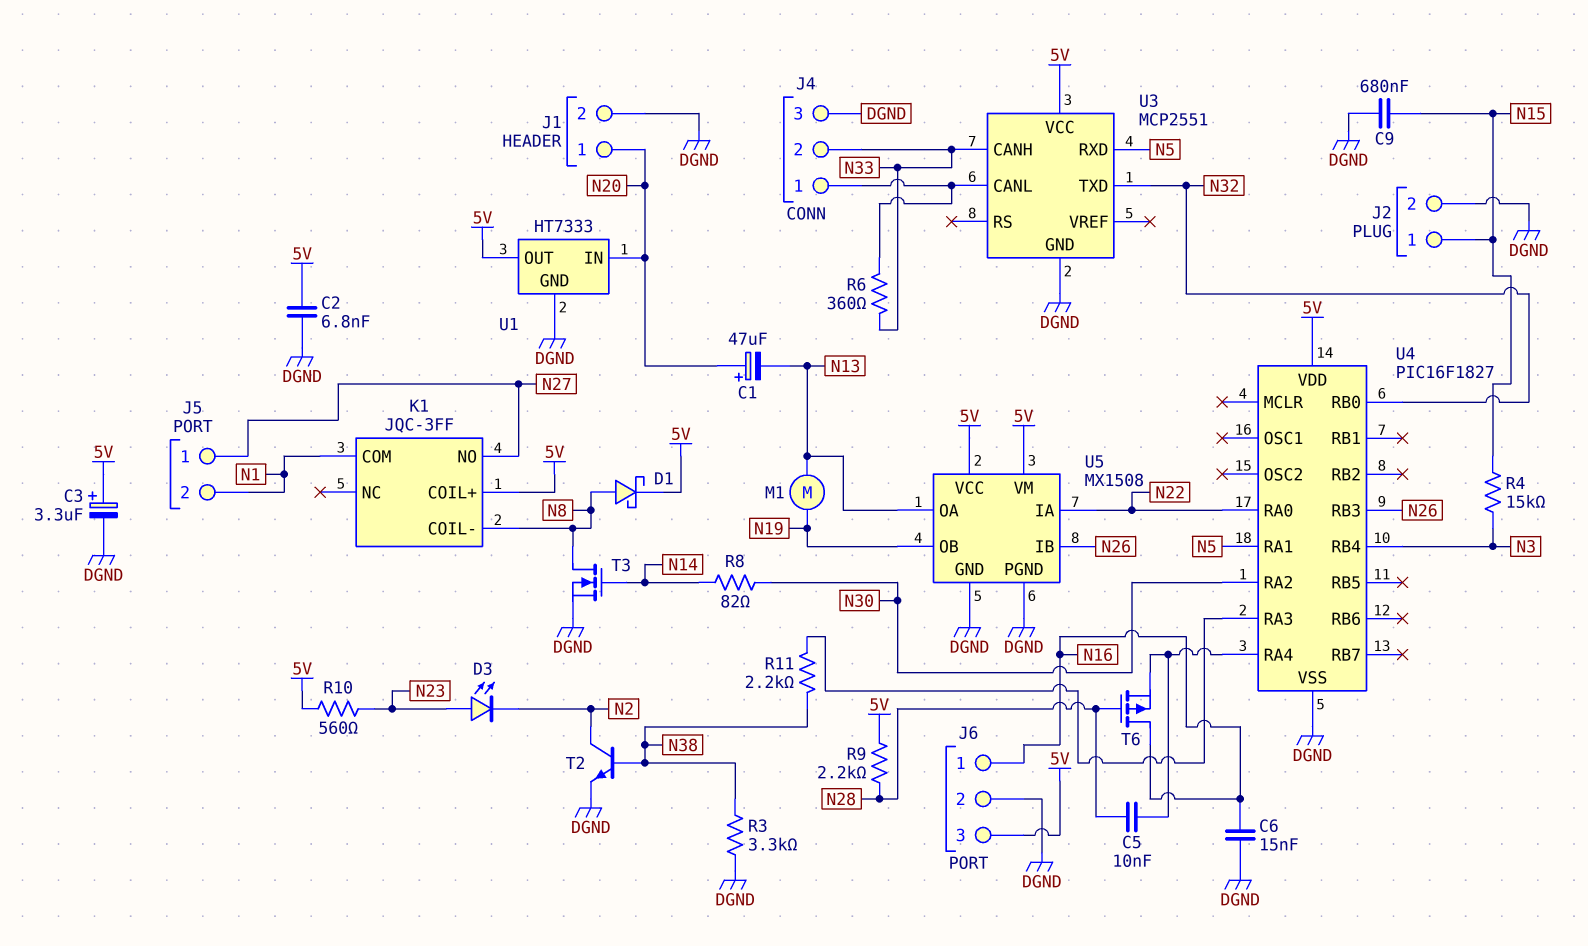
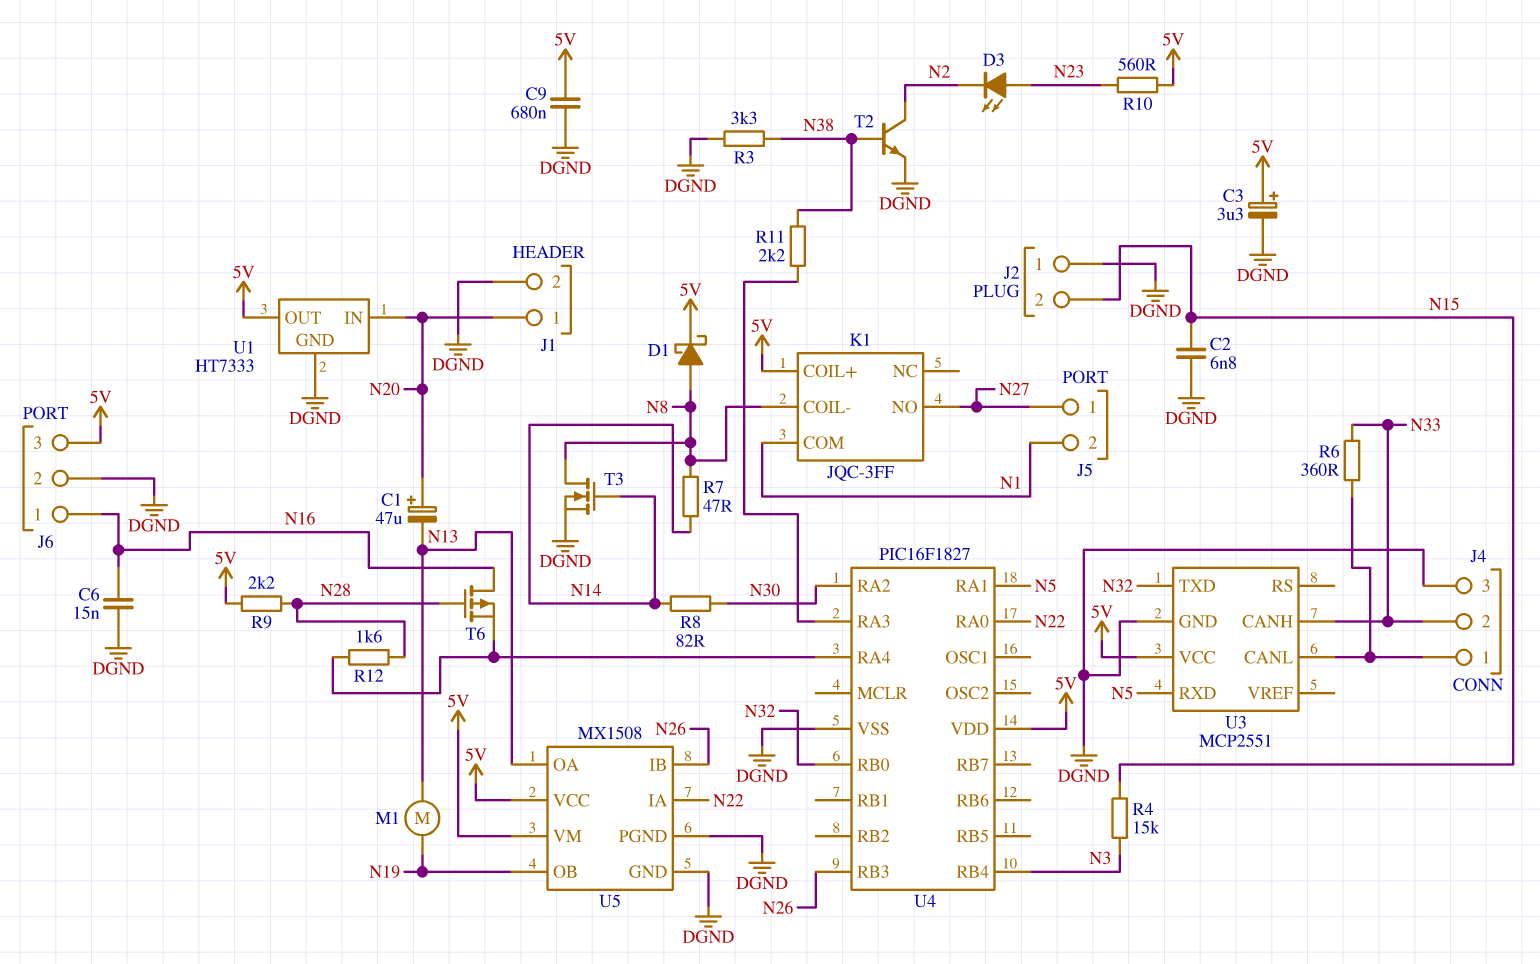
C2: 6.8nF (5V, DGND) -> 6.8nF (DGND, N15)
C5: 10nF (N28, U4/RA4) -> none
C9: 680nF (DGND, N15) -> 680nF (5V, DGND)
J2 pin 1: N15 -> DGND
J2 pin 2: DGND -> N15
R7: none -> 47 (N8, N14)
R12: none -> 1.6k (N28, U4/RA4)

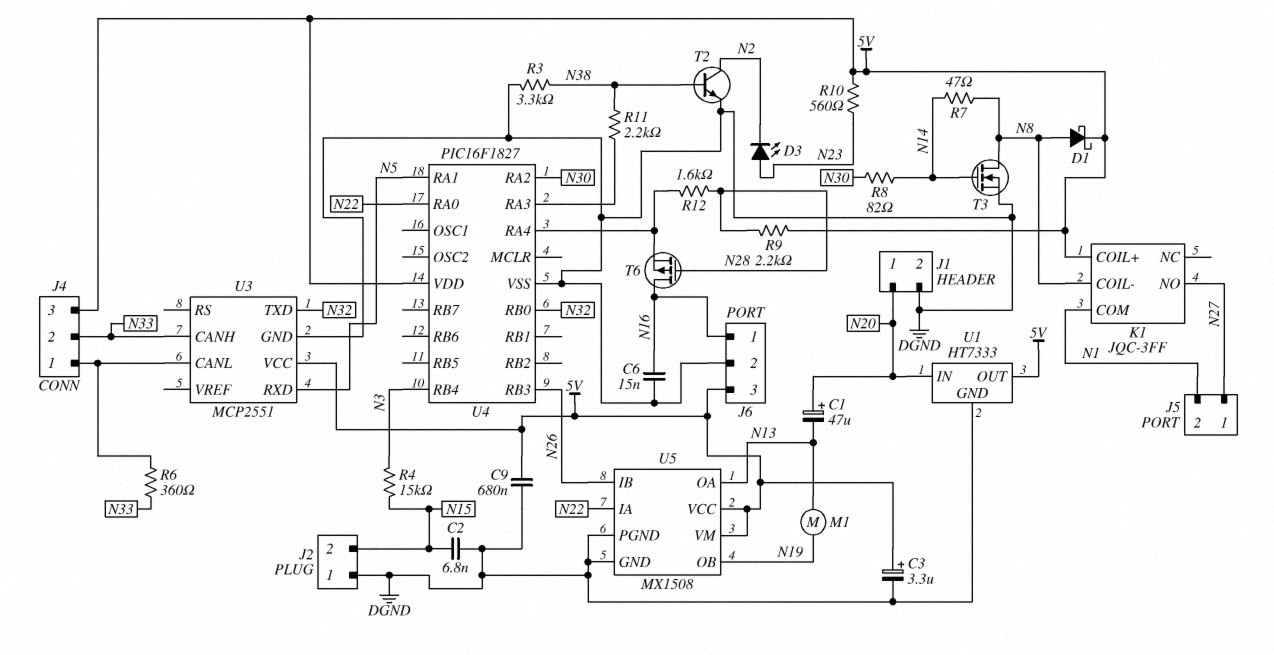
J4 pin 3: DGND -> 5V

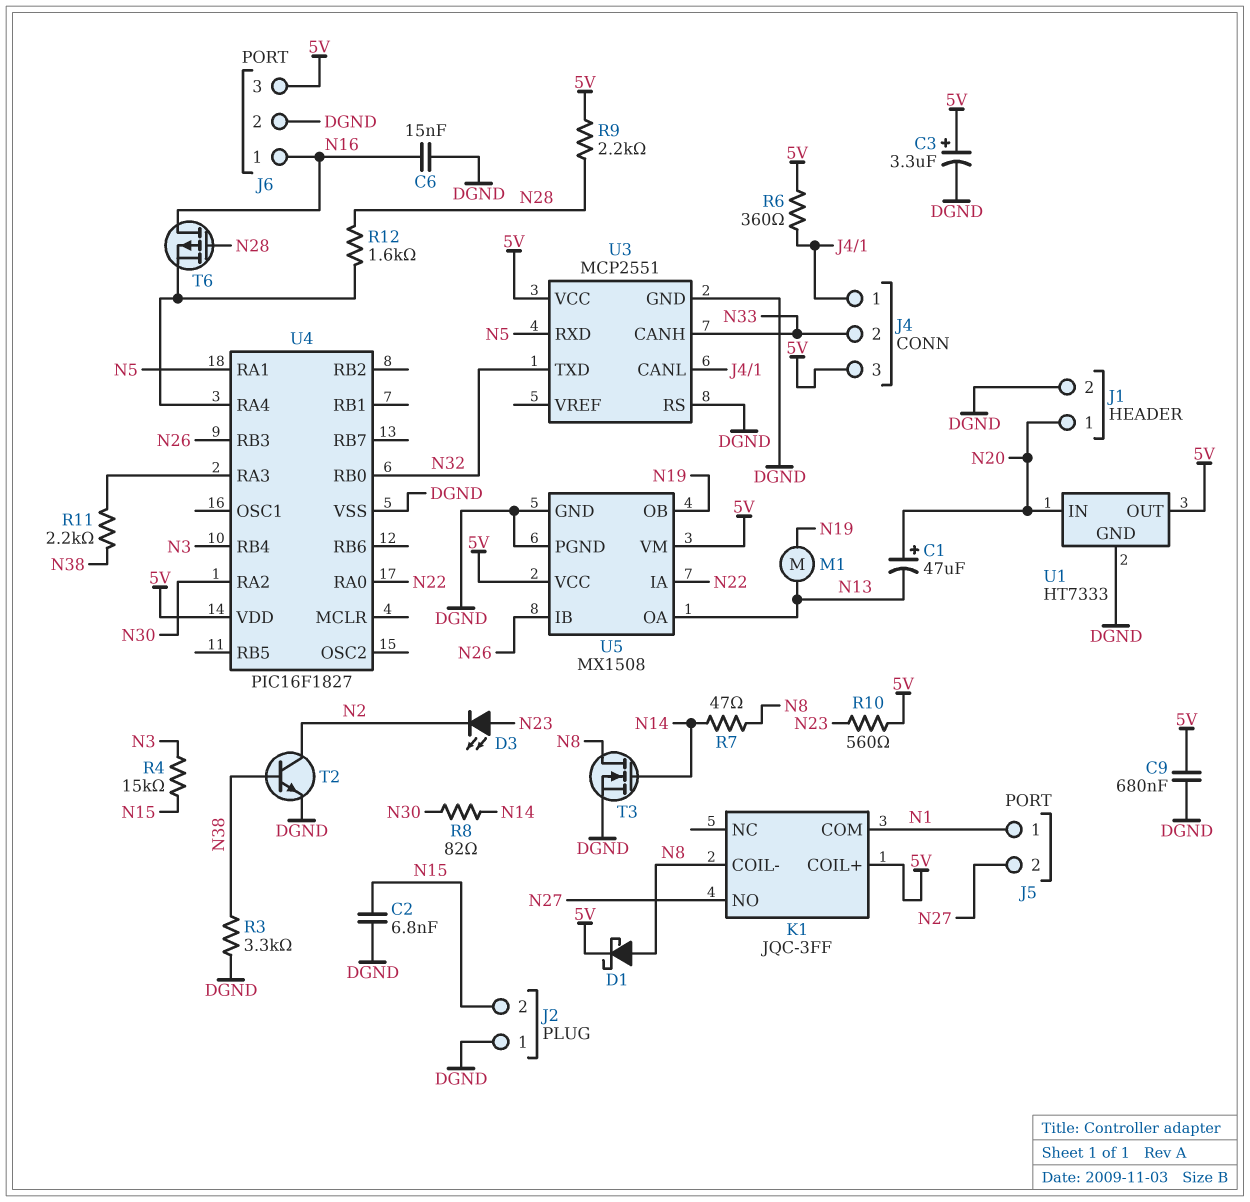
J5 pin 1: N27 -> N1
J5 pin 2: N1 -> N27
R6: 360 (J4/1, N33) -> 360 (5V, J4/1)
U3 pin RS: none -> DGND

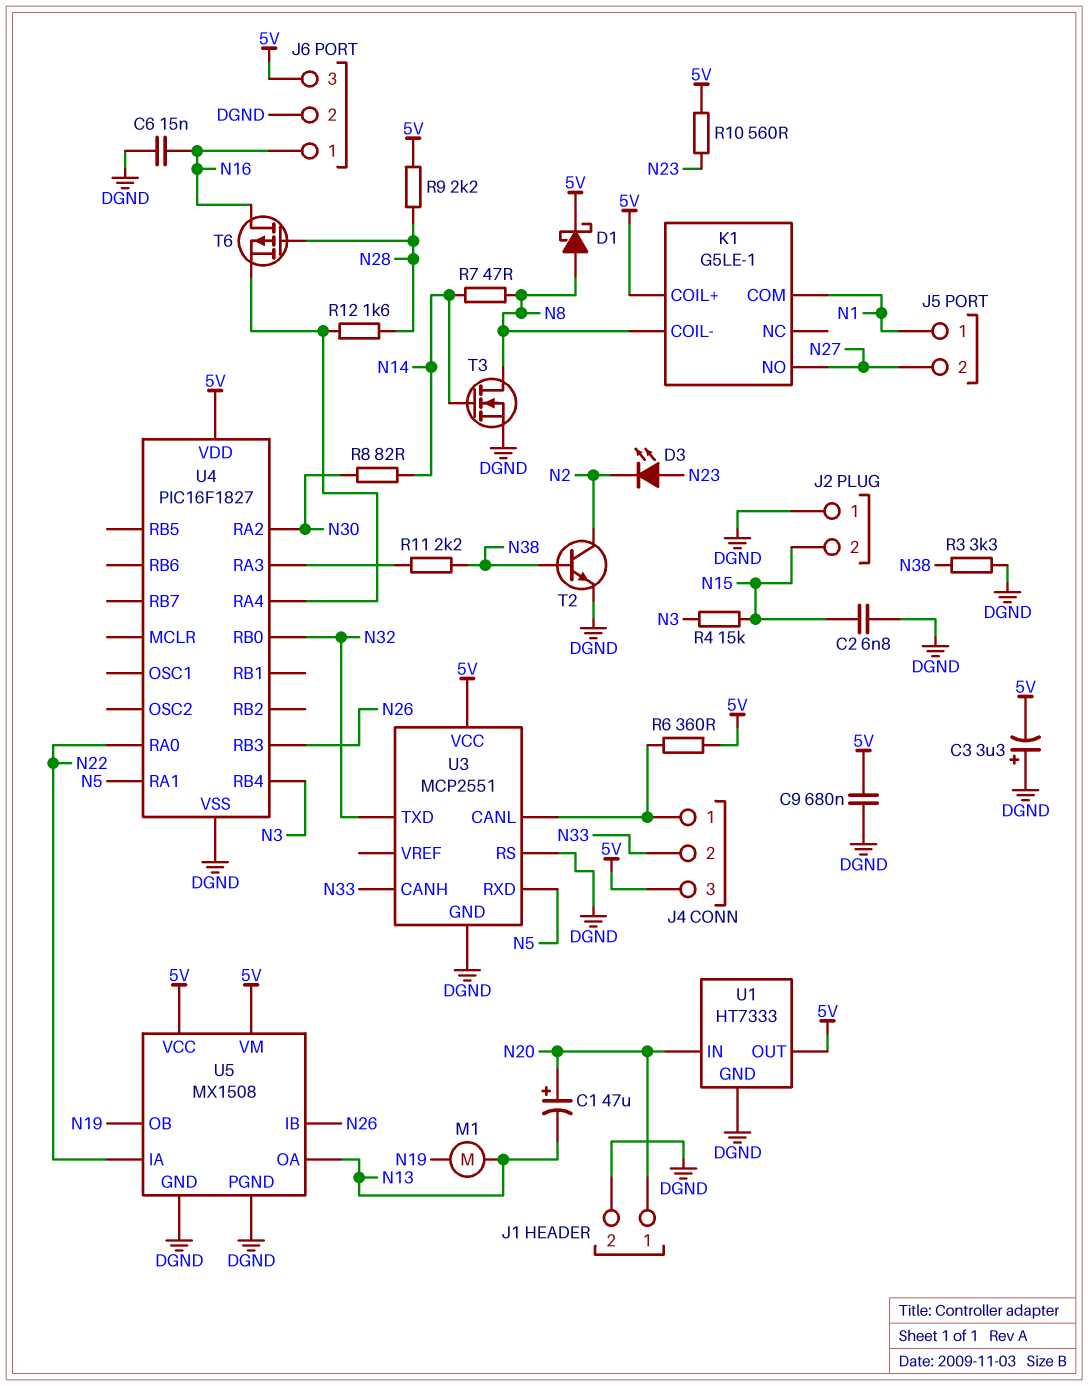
C3: 3.3uF (plus 5V, minus DGND) -> 3.3uF (plus DGND, minus 5V)
K1: JQC-3FF -> G5LE-1

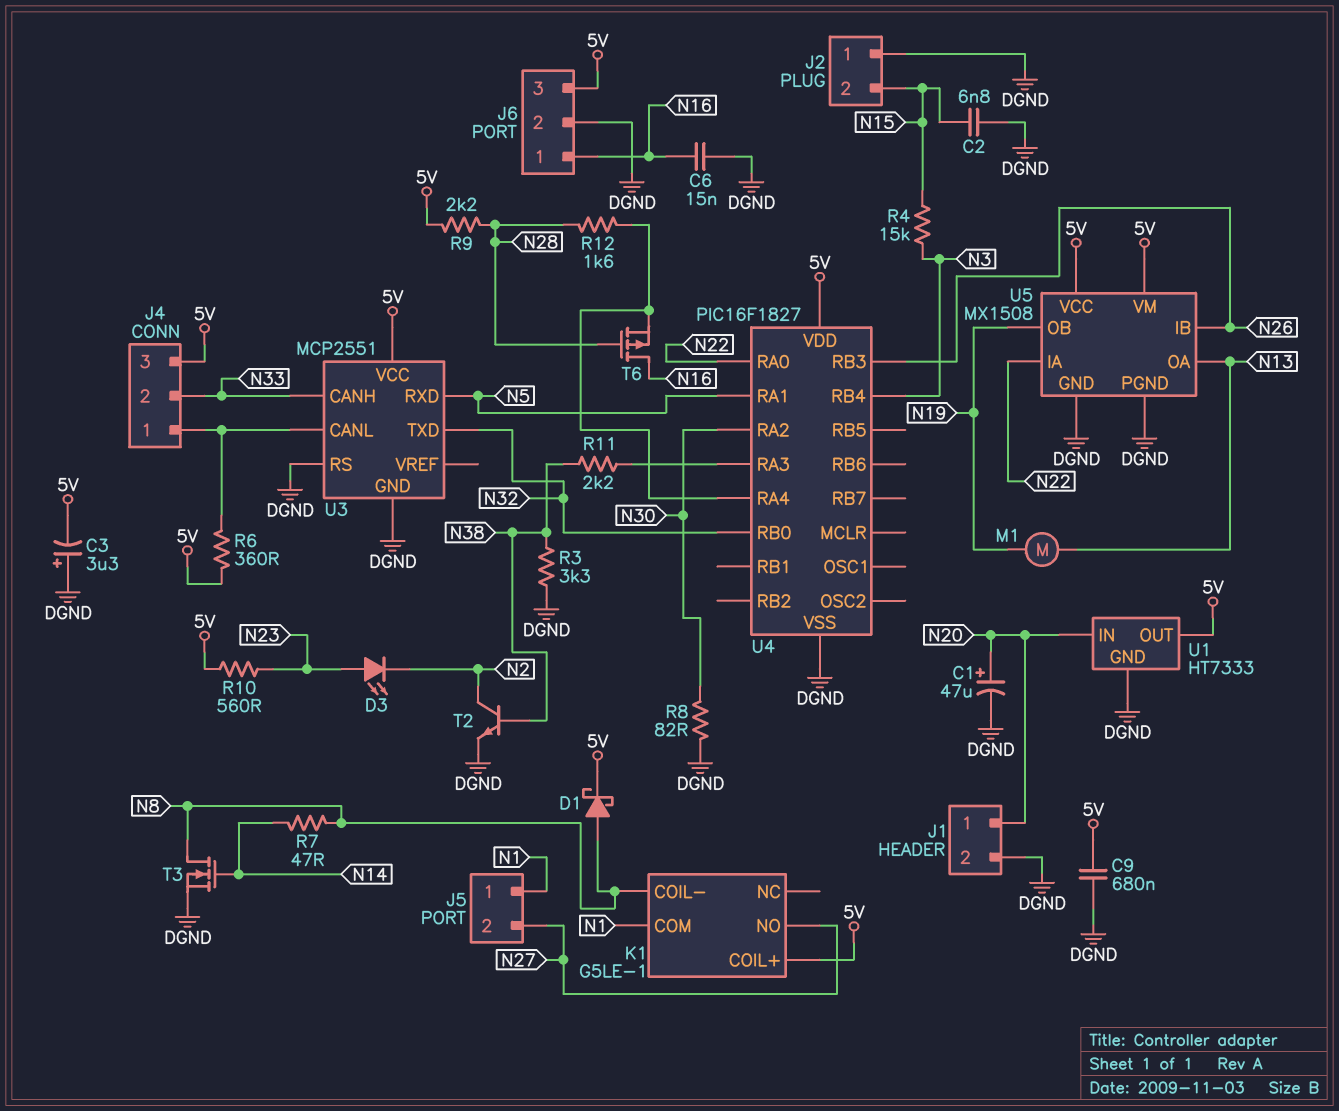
C1: 47uF (plus N20, minus N13) -> 47uF (plus N20, minus DGND)
R8: 82 (N14, N30) -> 82 (DGND, N30)

